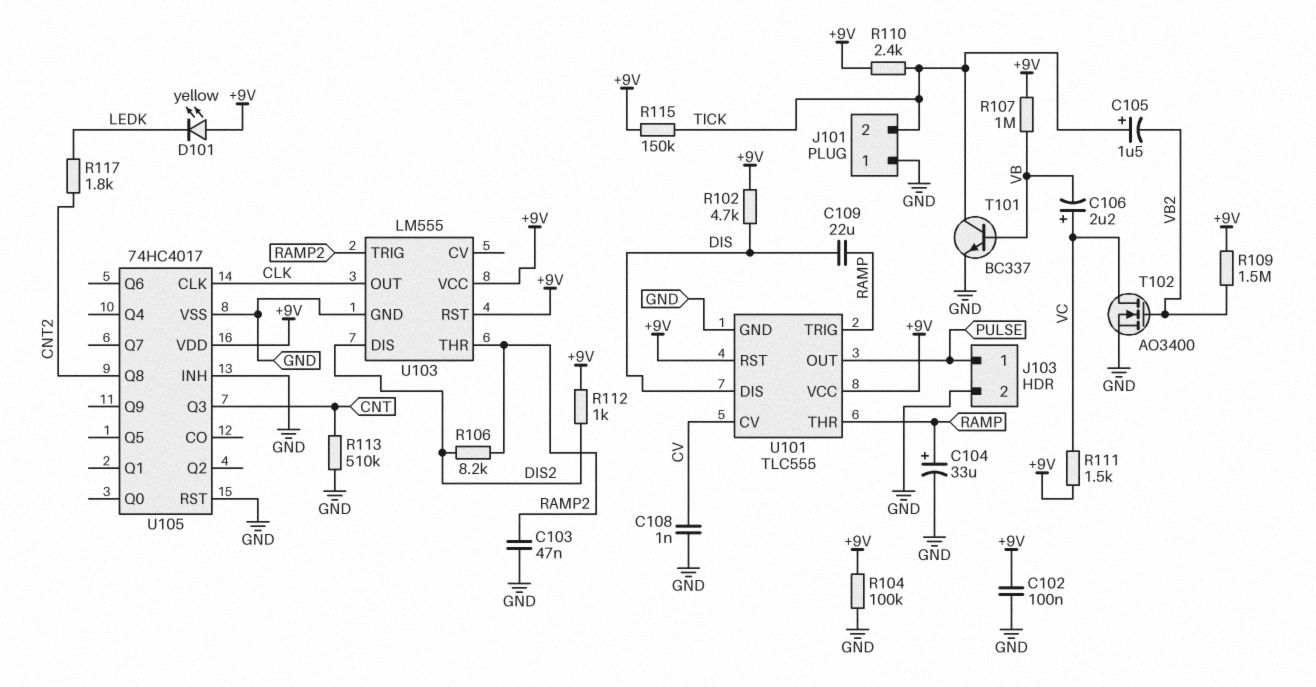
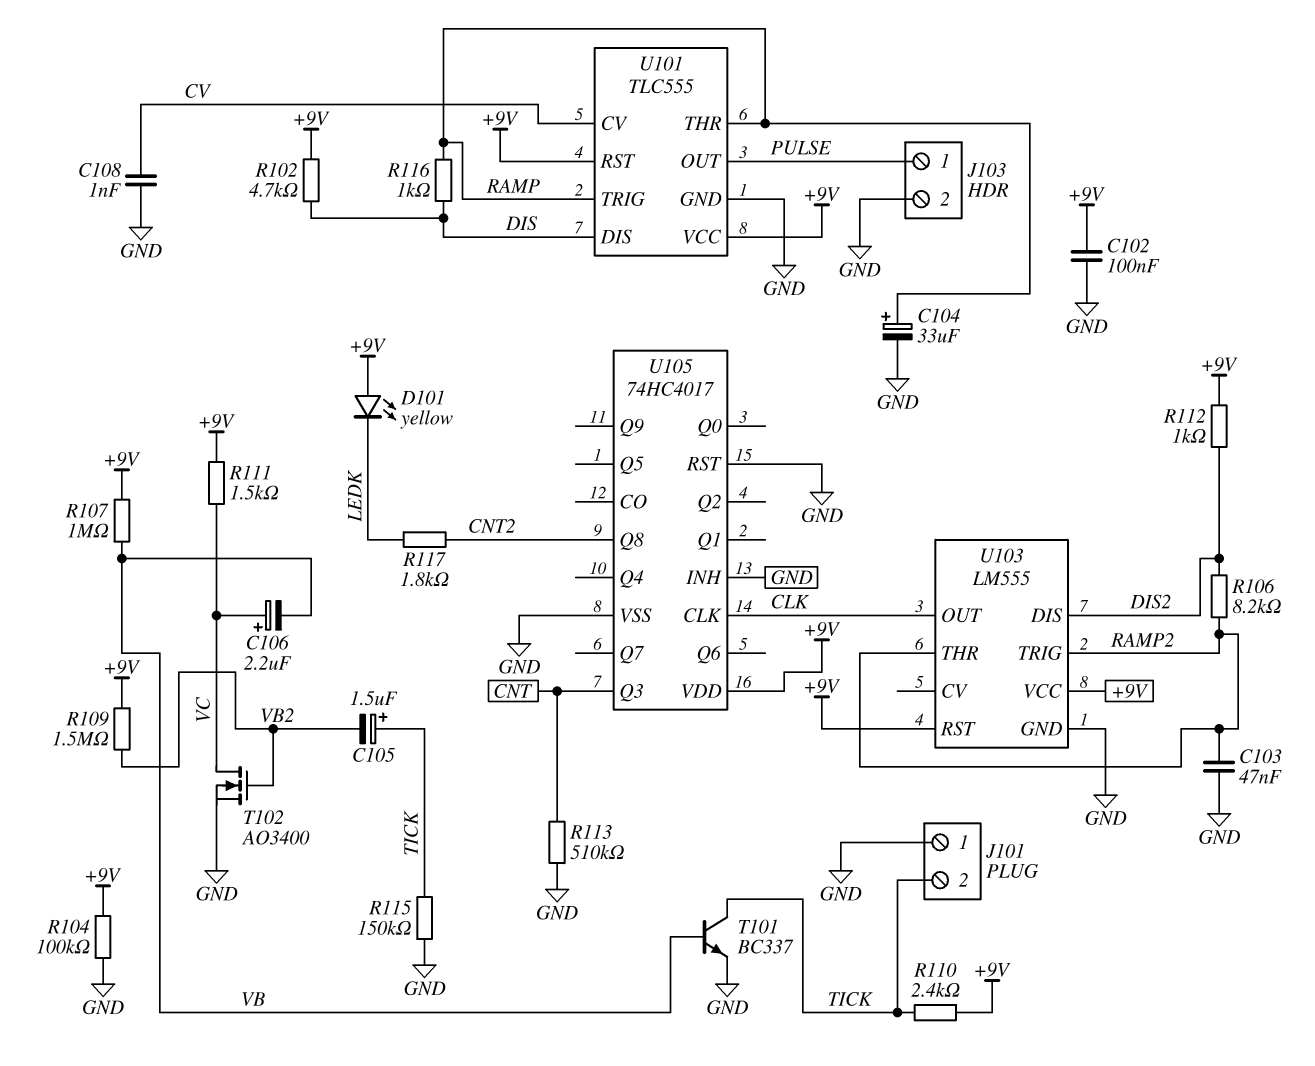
C109: 22uF (DIS, RAMP) -> none
R115: 150k (+9V, TICK) -> 150k (GND, TICK)
R116: none -> 1k (DIS, RAMP)

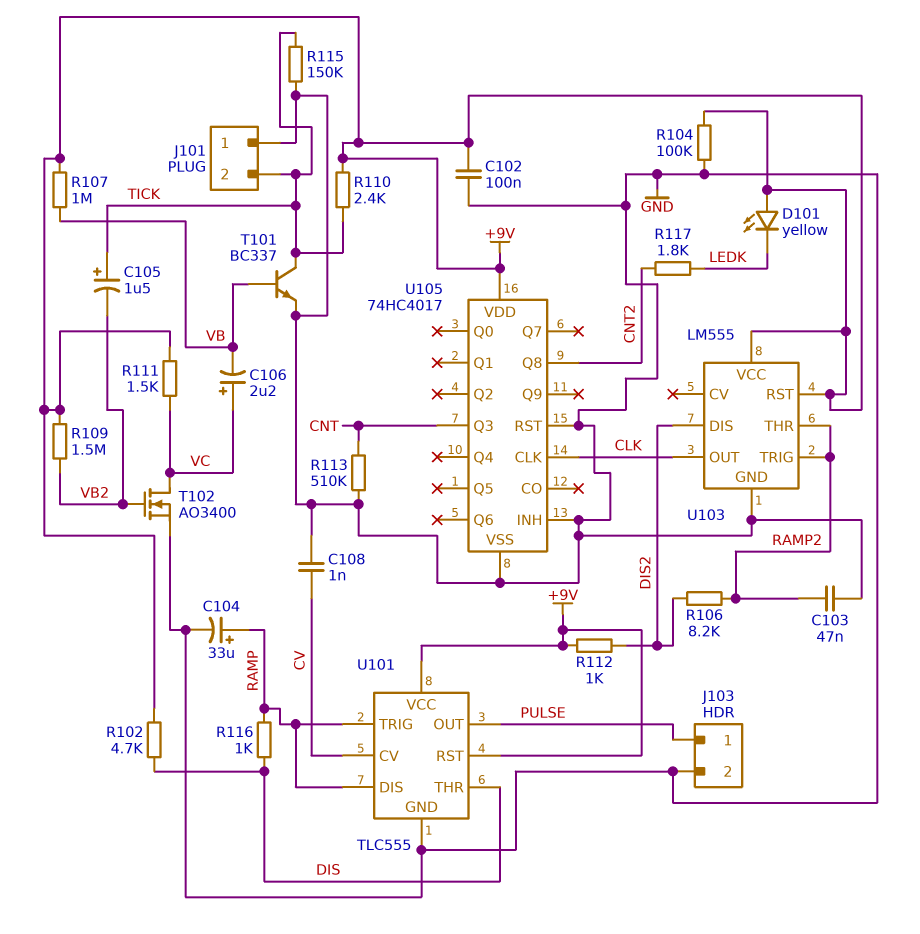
U101 pin DIS: DIS -> RAMP
U101 pin THR: RAMP -> DIS

